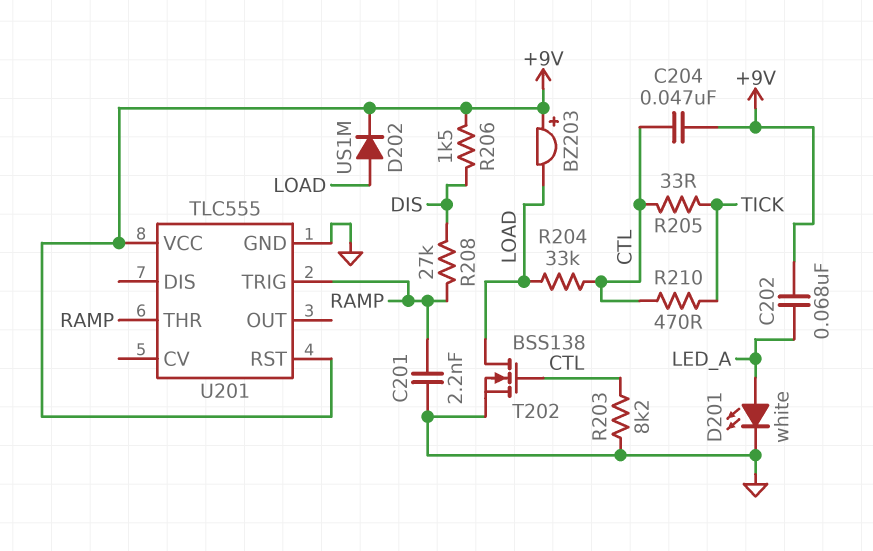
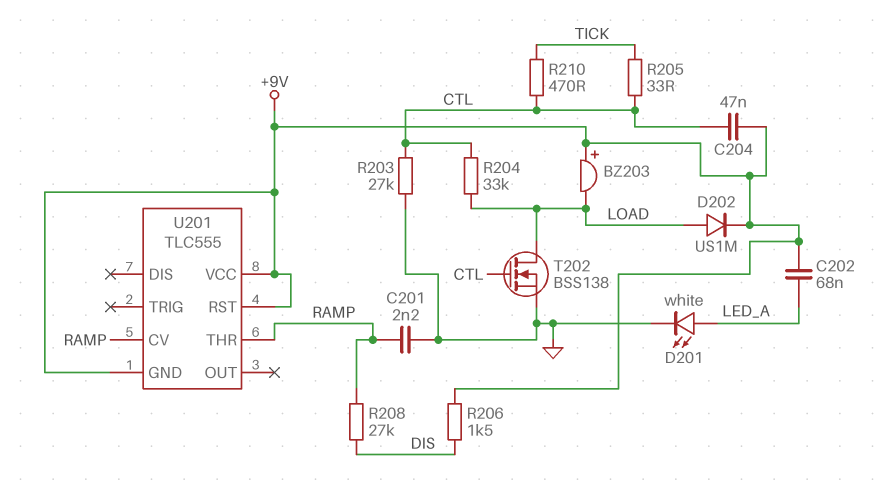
R203: 8.2k (CTL, GND) -> 27k (CTL, GND)
U201 pin CV: none -> RAMP
U201 pin GND: GND -> +9V
U201 pin TRIG: RAMP -> none

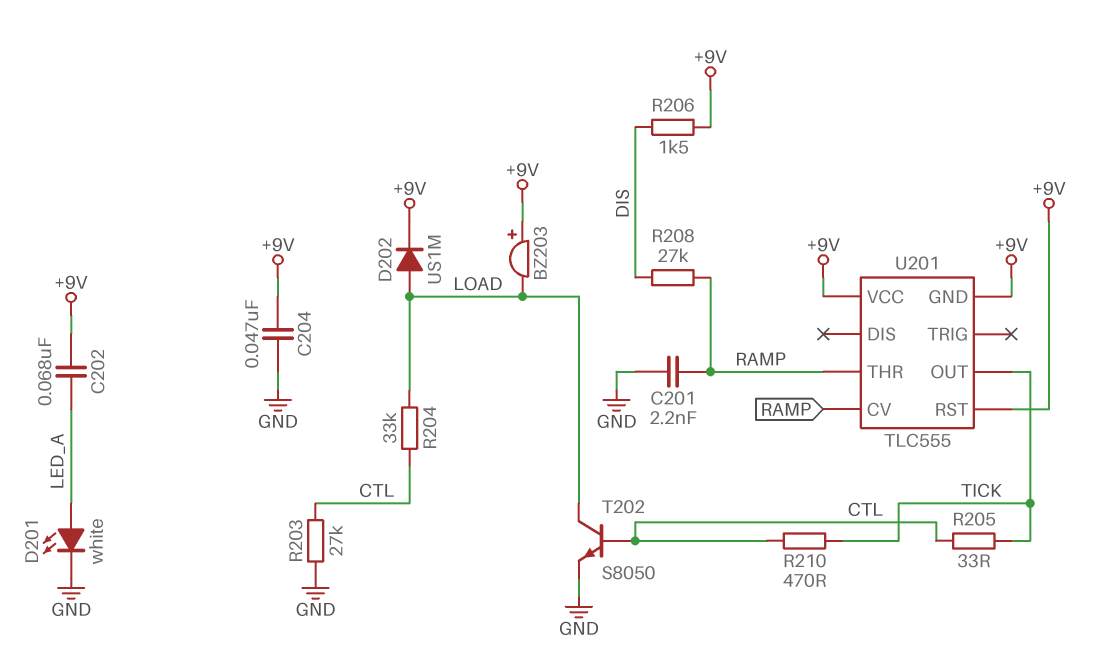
C204: 47nF (+9V, CTL) -> 47nF (+9V, GND)
T202: NMOS BSS138 (G CTL, D LOAD, S GND) -> NPN S8050 (B CTL, C LOAD, E GND)
U201 pin OUT: none -> TICK

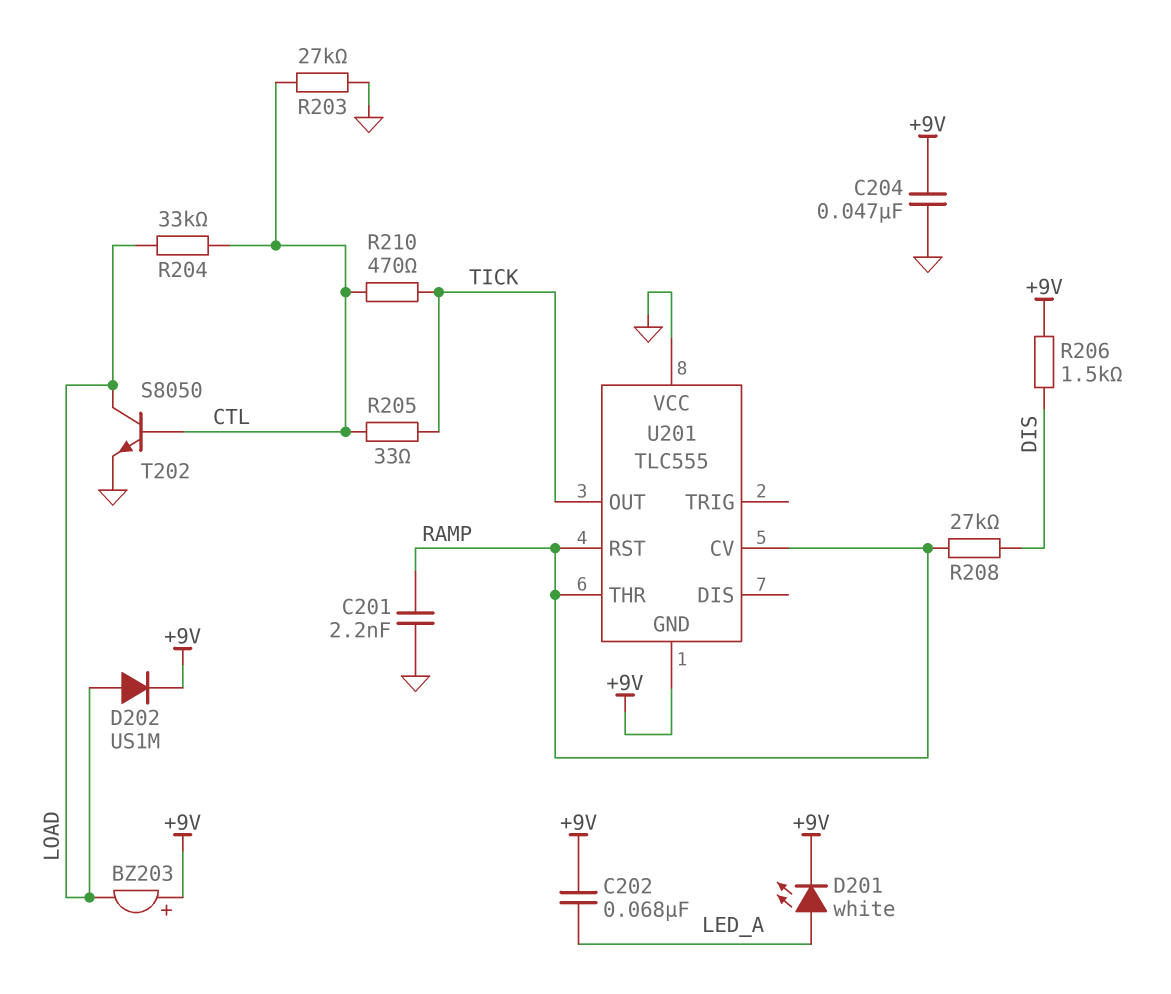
D201: LED white (A LED_A, K GND) -> LED white (A LED_A, K +9V)
U201 pin RST: +9V -> RAMP
U201 pin VCC: +9V -> GND

